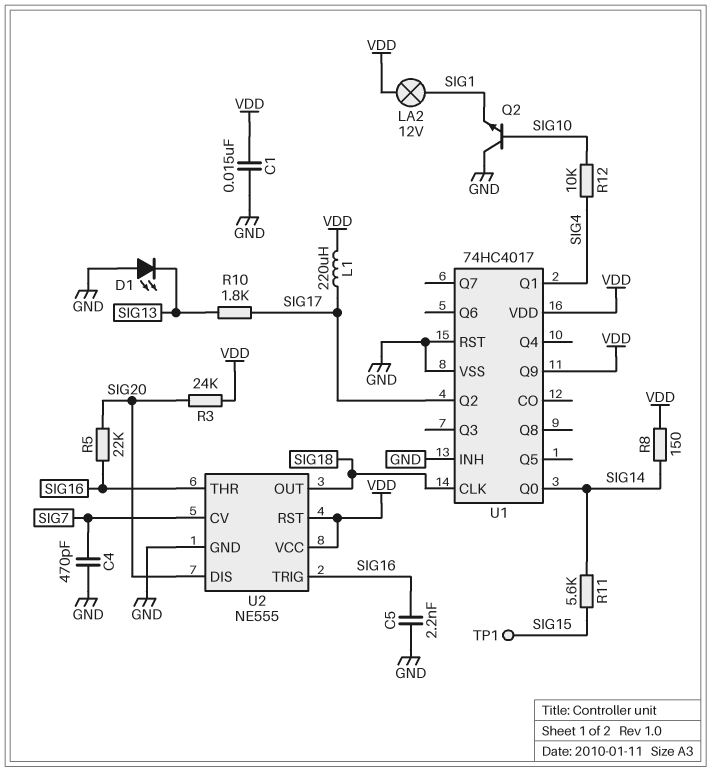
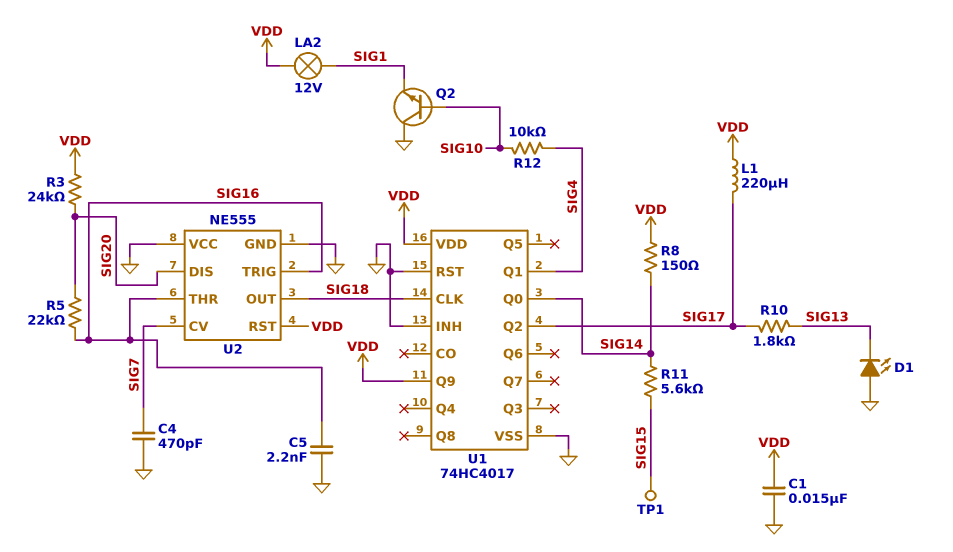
U2 pin VCC: VDD -> GND

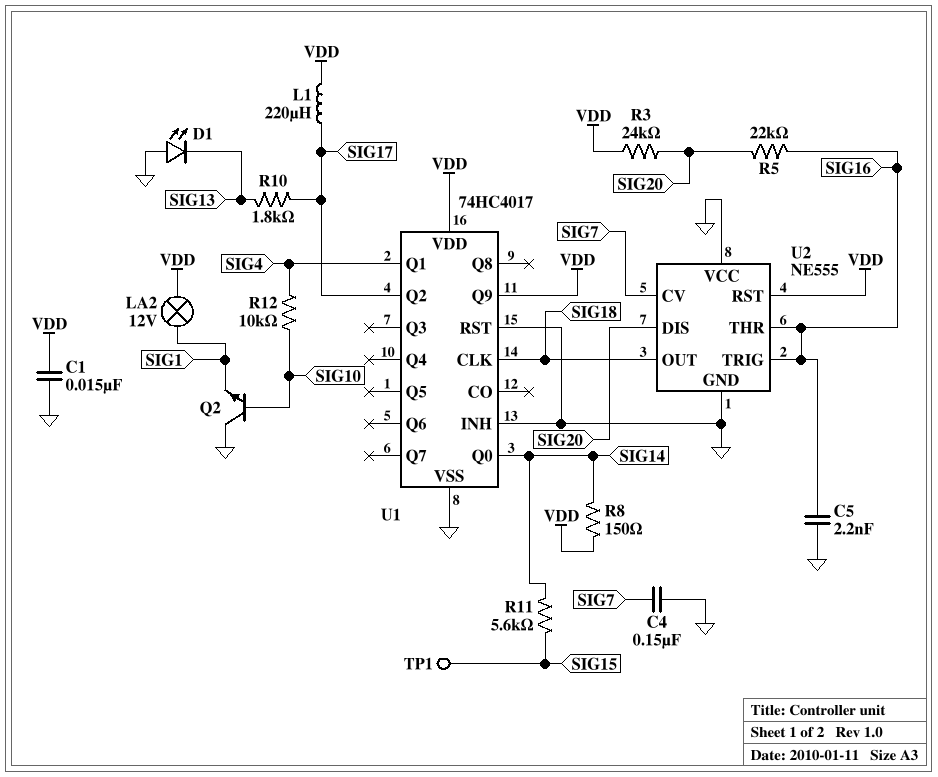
C4: 470pF (GND, SIG7) -> 150nF (GND, SIG7)

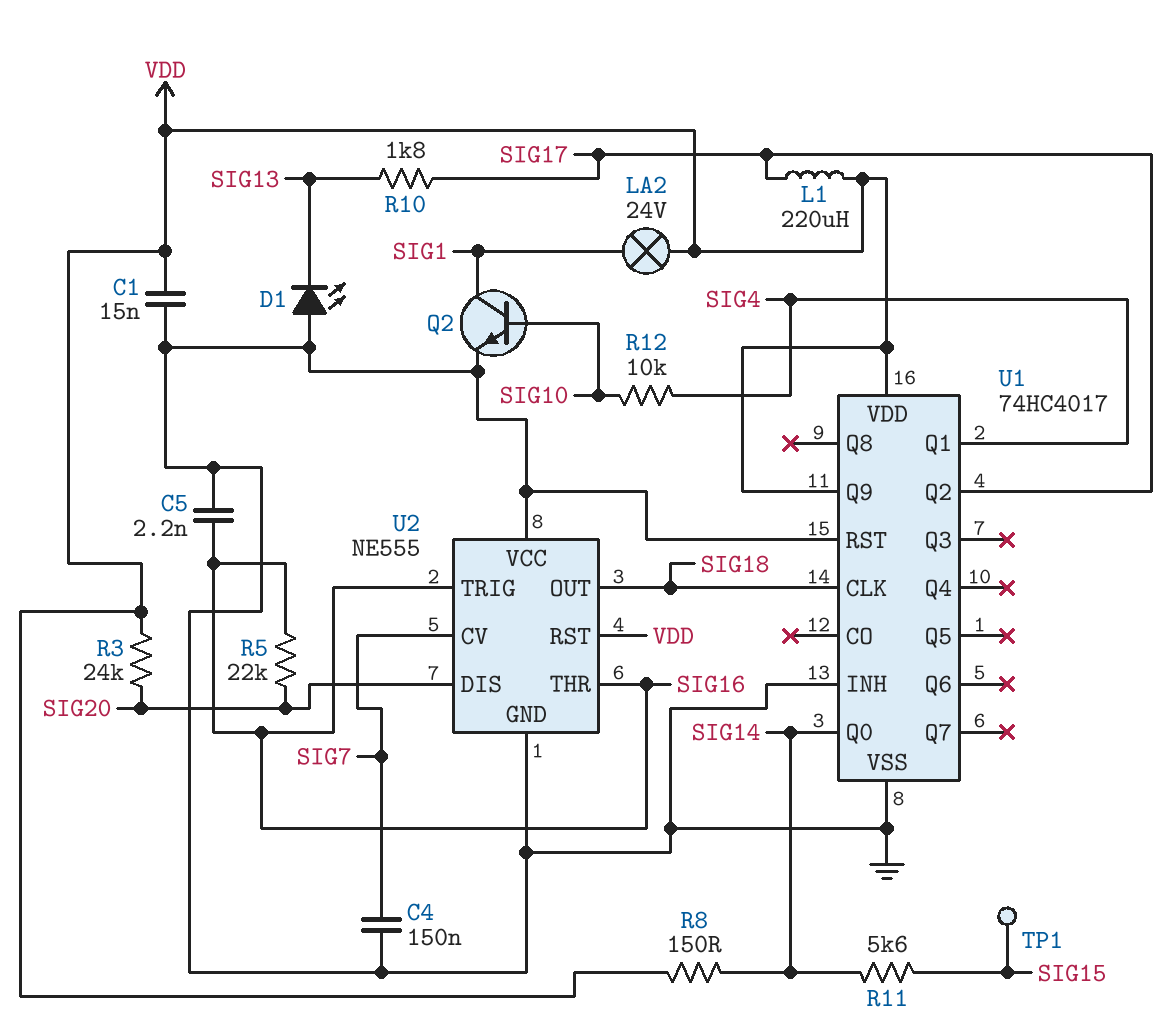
LA2: lamp 12V (SIG1, VDD) -> lamp 24V (SIG1, VDD)
Q2: NPN (B SIG10, C GND, E SIG1) -> NPN (B SIG10, C SIG1, E GND)

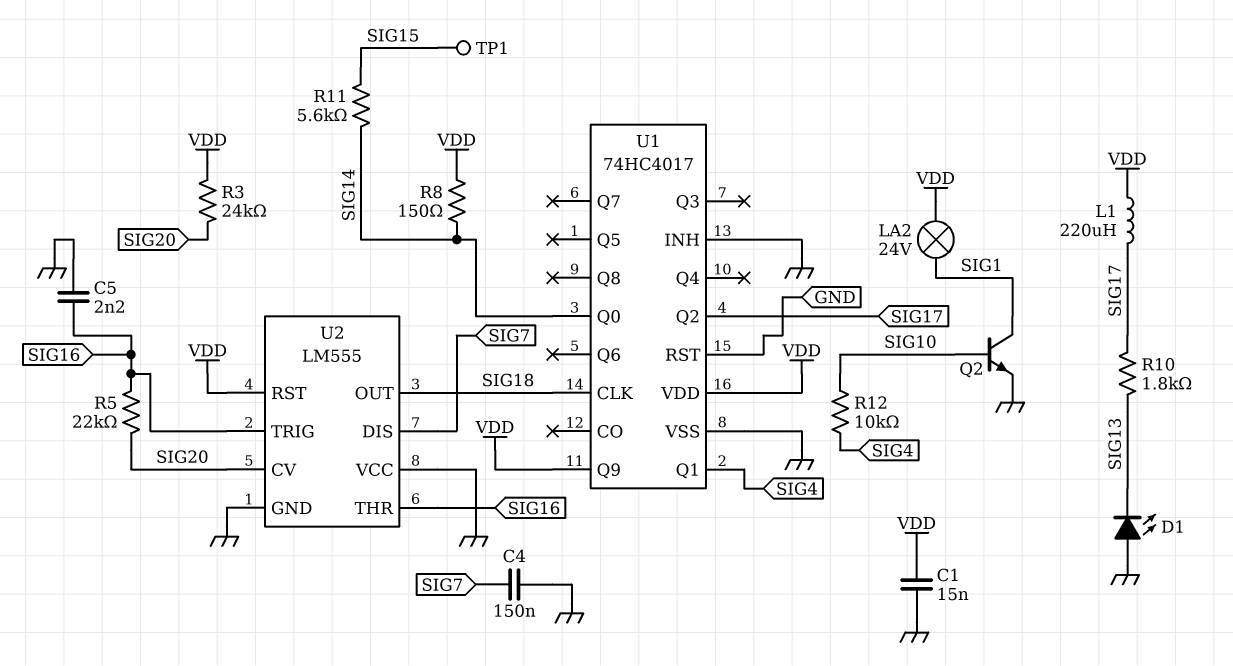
U2: NE555 -> LM555
U2 pin CV: SIG7 -> SIG20
U2 pin DIS: SIG20 -> SIG7

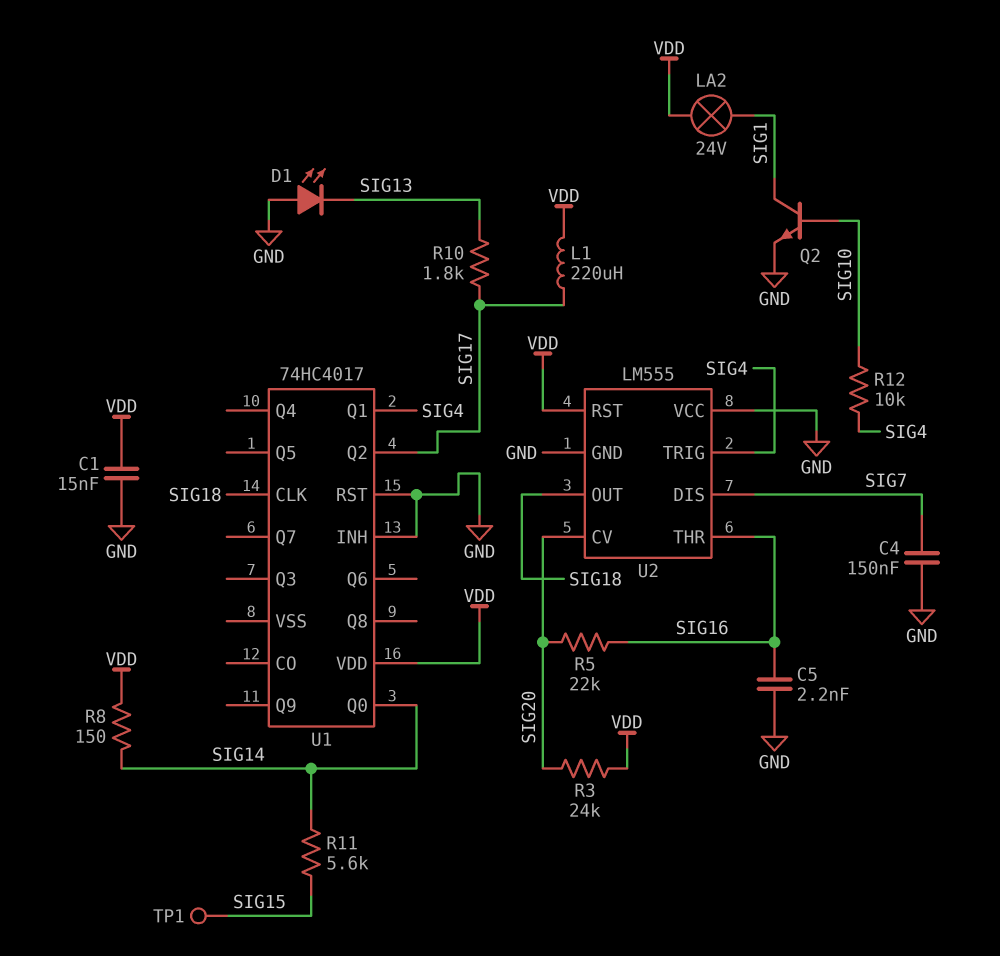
U1 pin Q9: VDD -> none
U1 pin VSS: GND -> none
U2 pin TRIG: SIG16 -> SIG4

